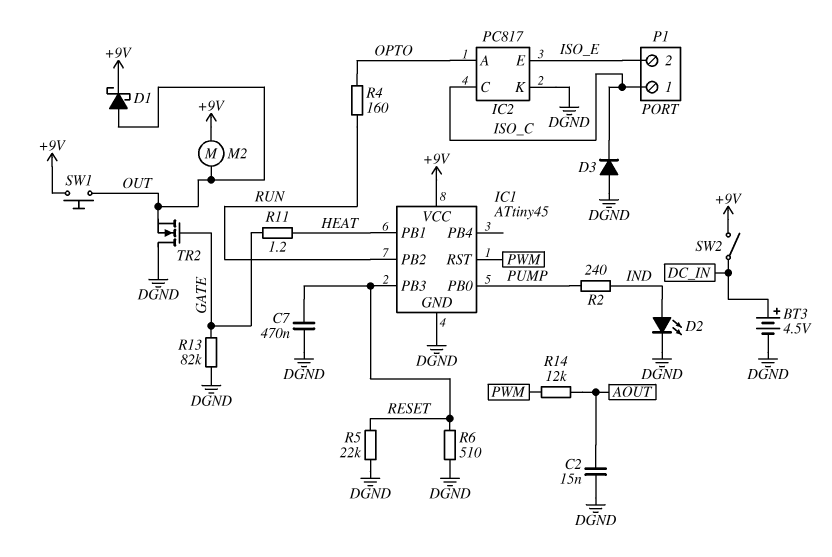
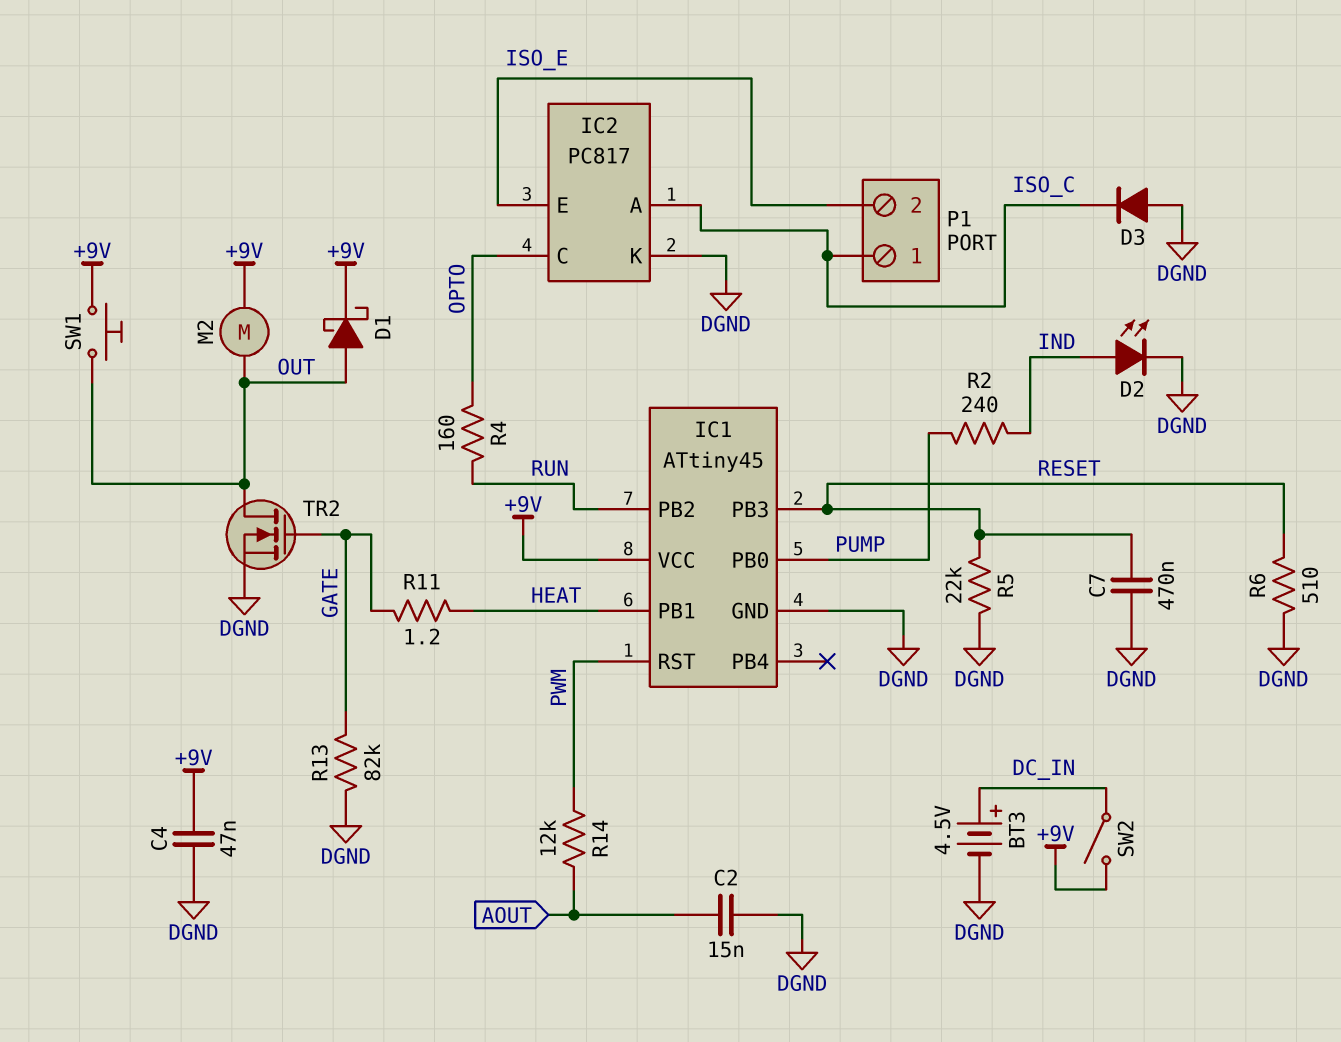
C4: none -> 47nF (+9V, DGND)
IC2 pin A: OPTO -> ISO_C
IC2 pin C: ISO_C -> OPTO
TR2: NMOS (G GATE, D DGND, S OUT) -> NMOS (G GATE, D OUT, S DGND)

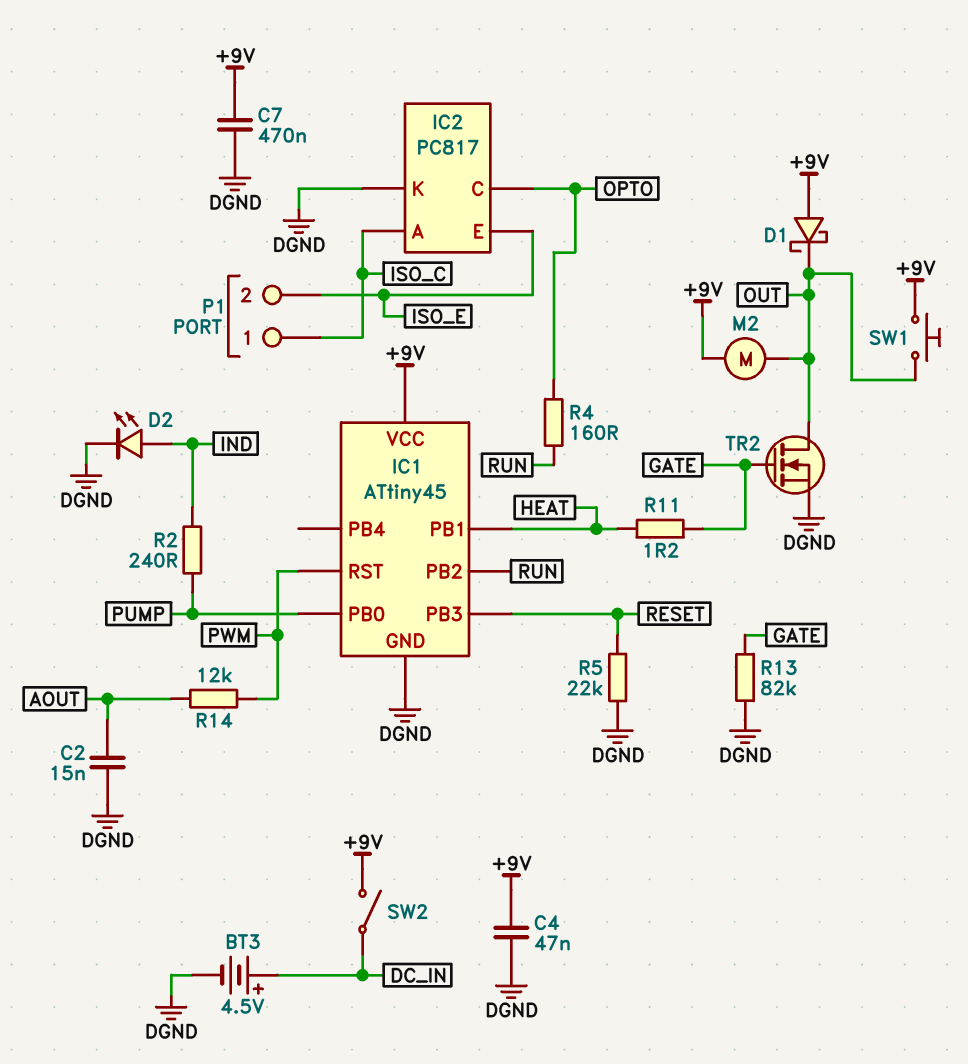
C7: 470nF (DGND, RESET) -> 470nF (+9V, DGND)
D1: schottky (A OUT, K +9V) -> schottky (A +9V, K OUT)
D3: diode (A DGND, K ISO_C) -> none
R6: 510 (DGND, RESET) -> none

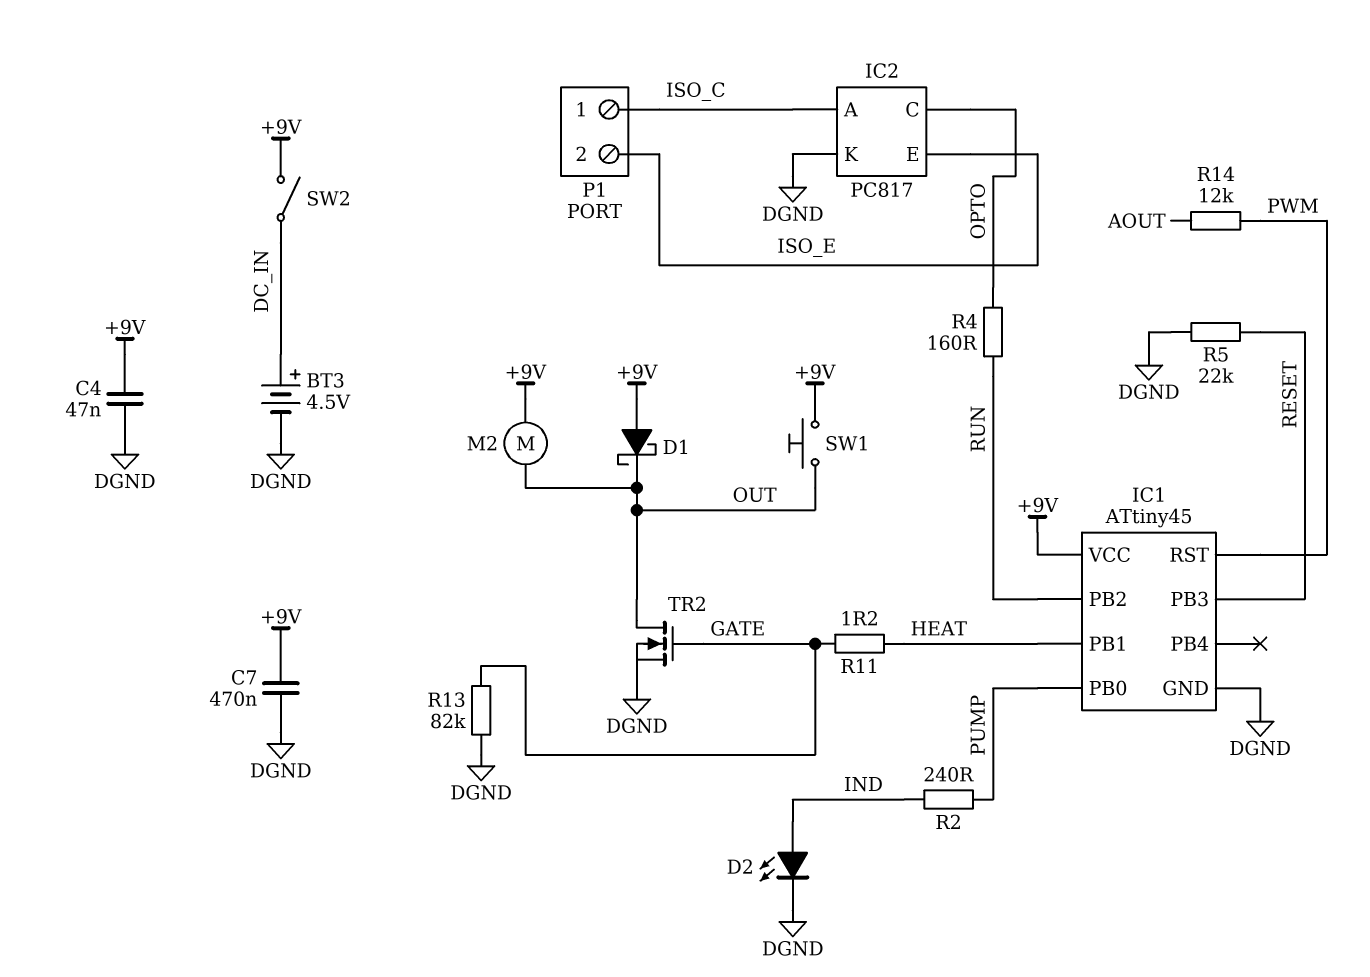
C2: 15nF (AOUT, DGND) -> none

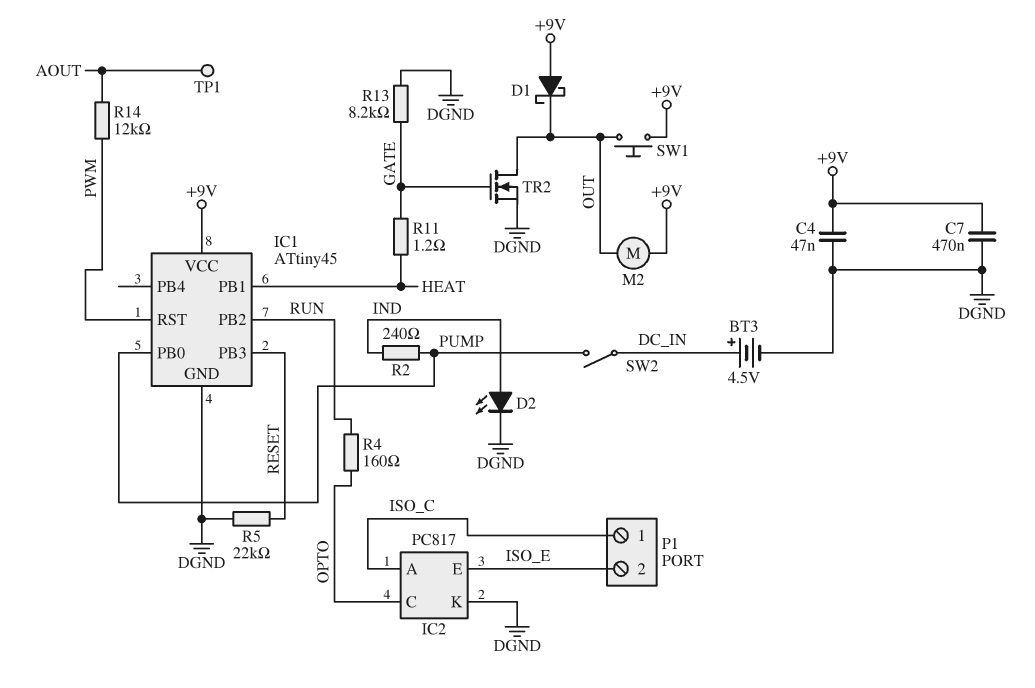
R13: 82k (DGND, GATE) -> 8.2k (DGND, GATE)
SW2: switch (+9V, DC_IN) -> switch (DC_IN, PUMP)
TP1: none -> test point (AOUT)

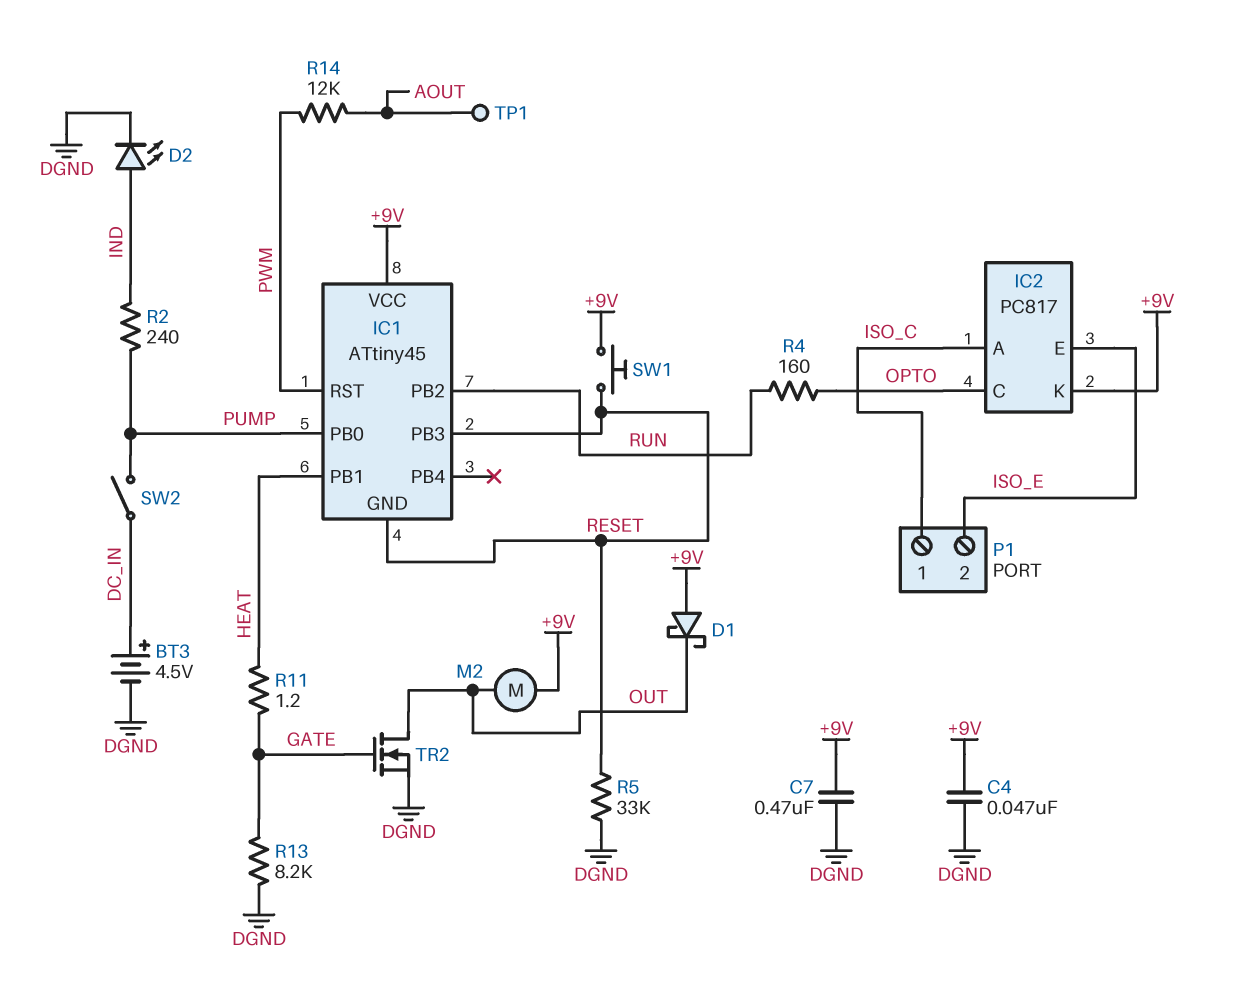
IC1 pin GND: DGND -> RESET
IC2 pin K: DGND -> +9V
R5: 22k (DGND, RESET) -> 33k (DGND, RESET)
SW1: button (+9V, OUT) -> button (+9V, RESET)

